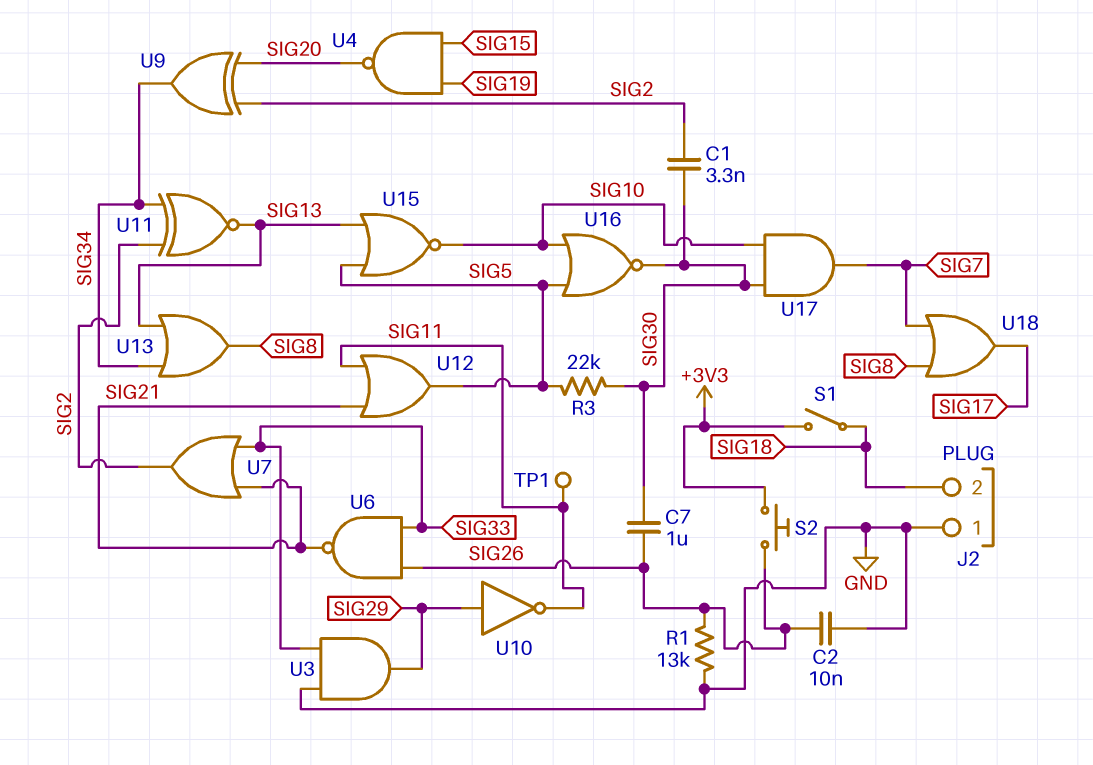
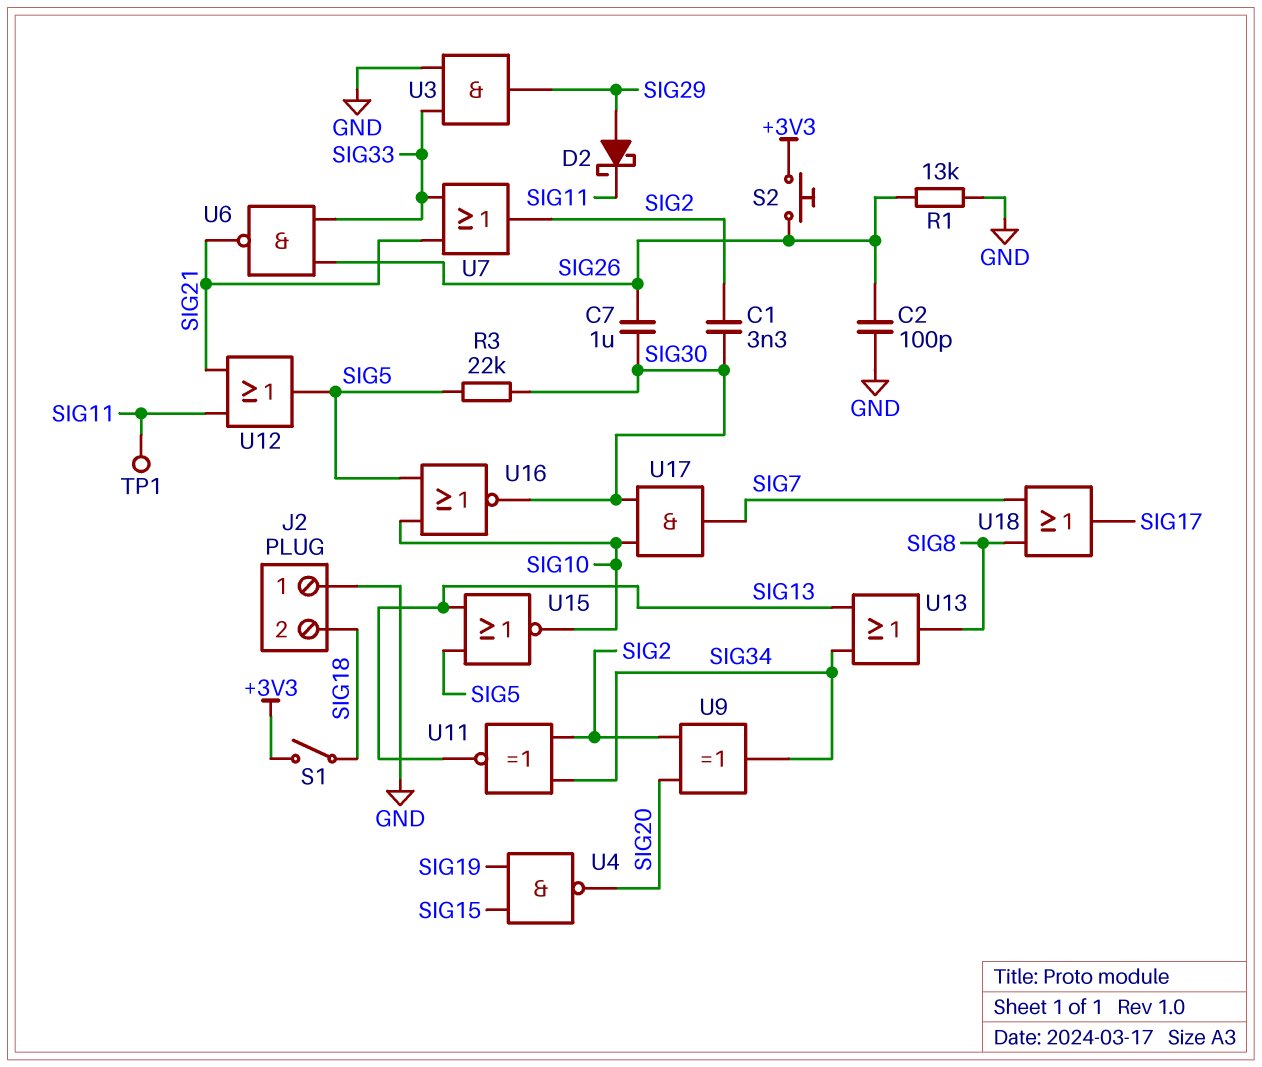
C2: 10nF (GND, SIG26) -> 100pF (GND, SIG26)
D2: none -> schottky (A SIG29, K SIG11)
U10: NOT (in SIG29, out SIG11) -> none

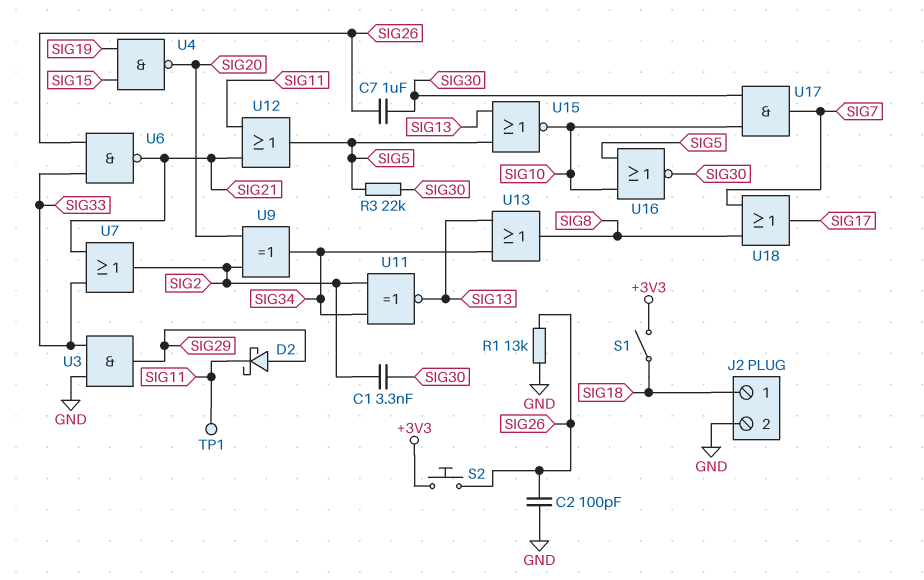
J2 pin 1: GND -> SIG18
J2 pin 2: SIG18 -> GND

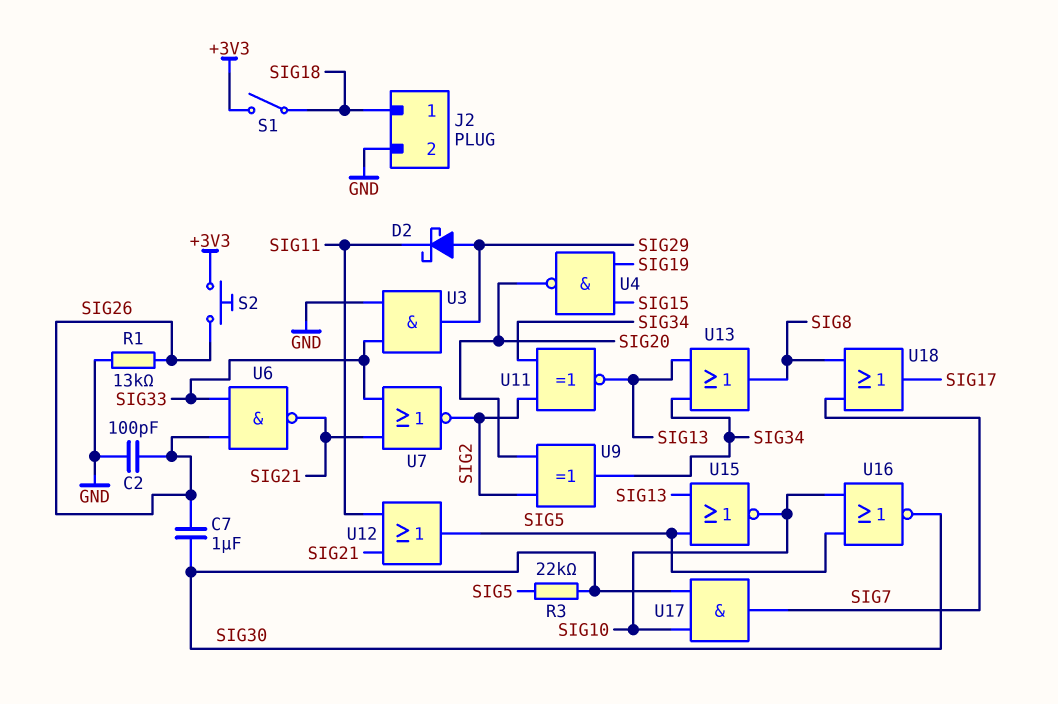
C1: 3.3nF (SIG2, SIG30) -> none
TP1: test point (SIG11) -> none
U7: OR (in SIG21, in SIG33, out SIG2) -> NOR (in SIG21, in SIG33, out SIG2)

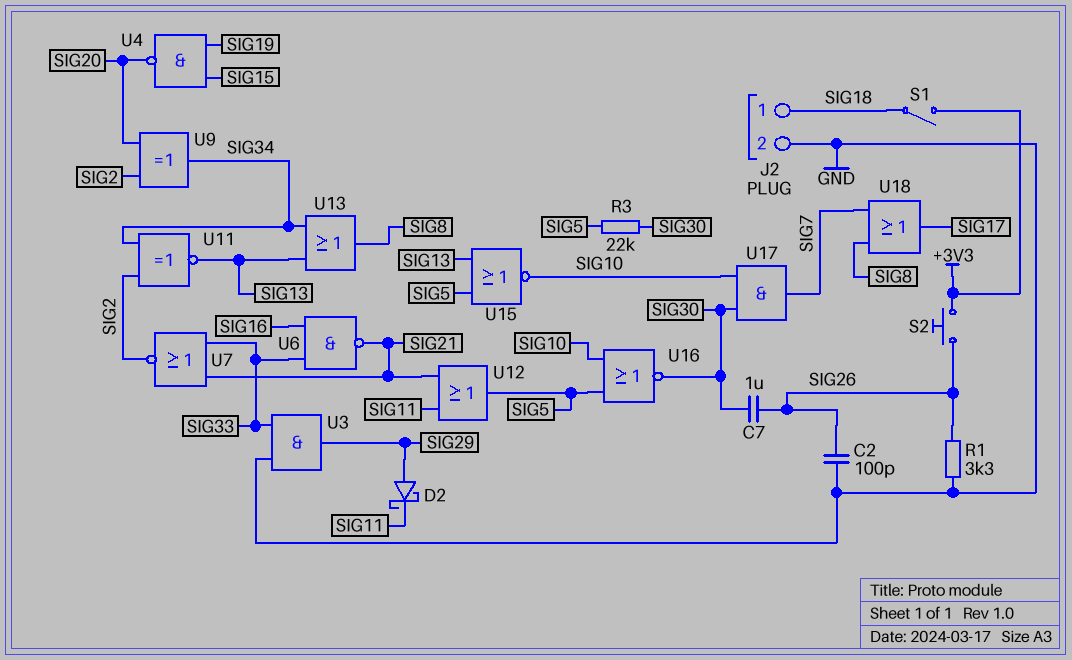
R1: 13k (GND, SIG26) -> 3.3k (GND, SIG26)
U6: NAND (in SIG26, in SIG33, out SIG21) -> NAND (in SIG16, in SIG33, out SIG21)

